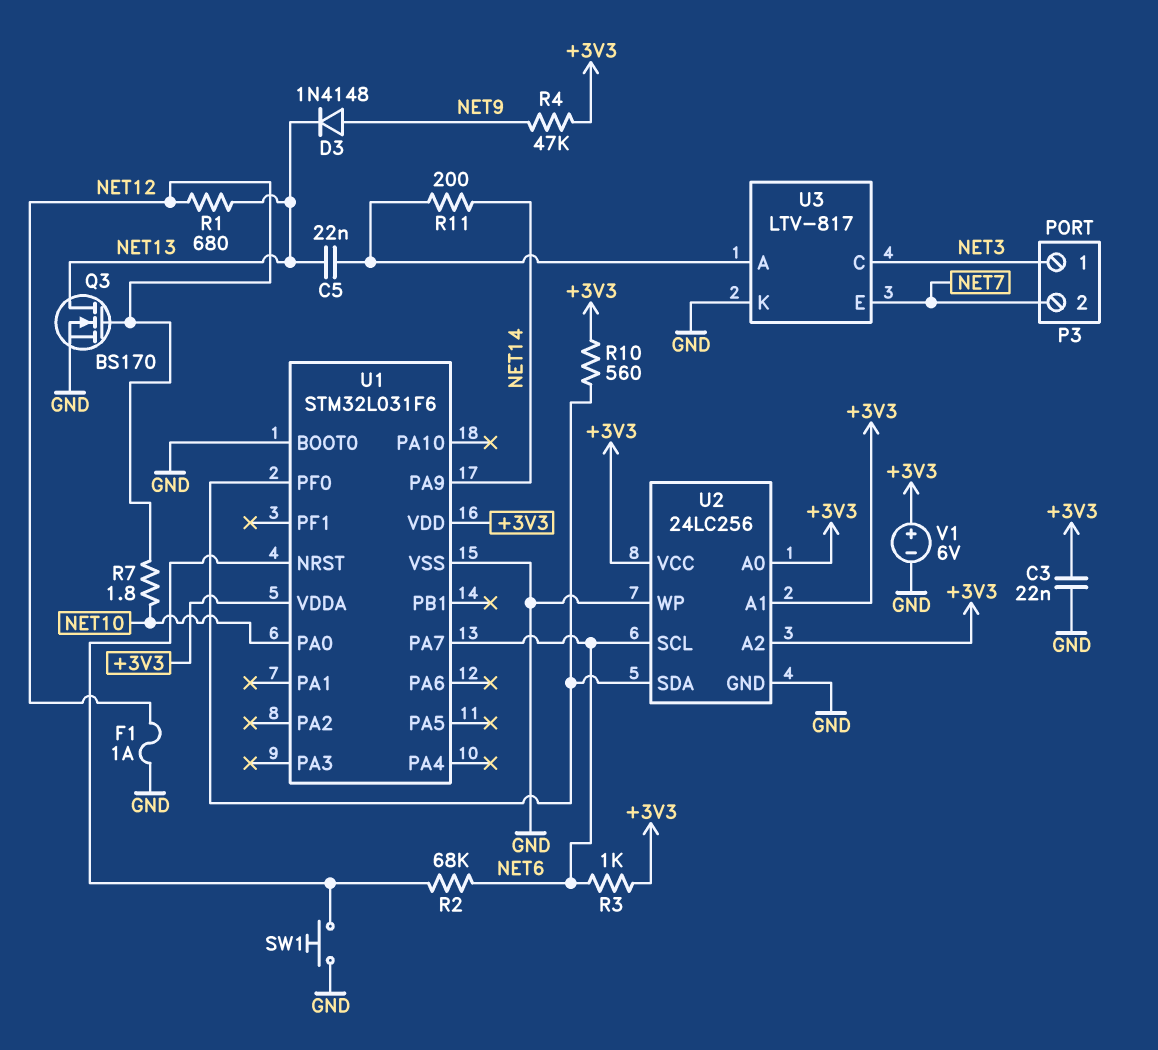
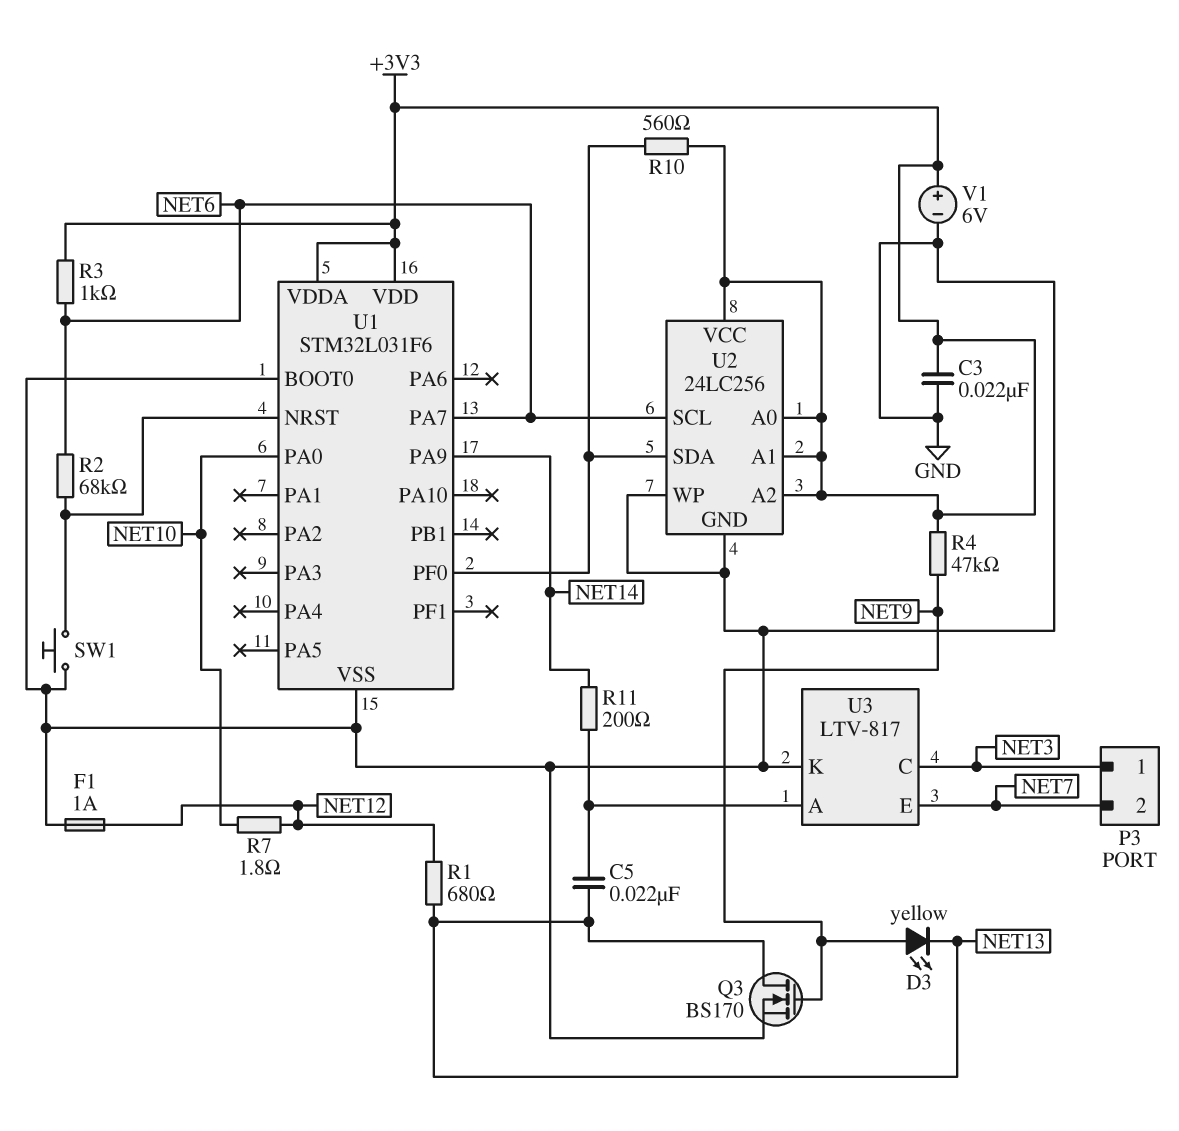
D3: diode 1N4148 (A NET9, K NET13) -> LED yellow (A NET9, K NET13)
Q3: NMOS BS170 (G NET12, D NET13, S GND) -> NMOS BS170 (G NET9, D NET13, S GND)

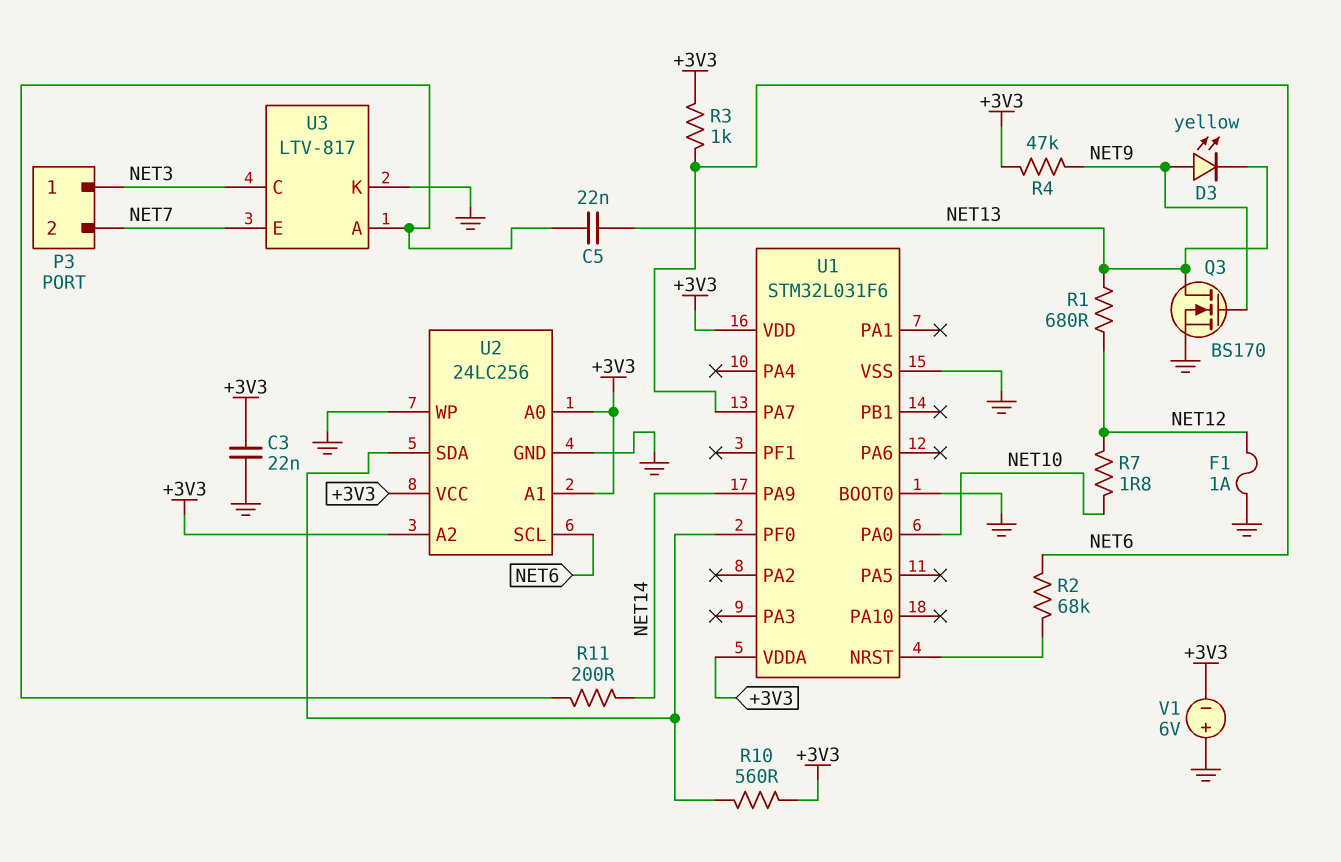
SW1: button (GND, U1/NRST) -> none
V1: 6V (plus +3V3, minus GND) -> 6V (plus GND, minus +3V3)

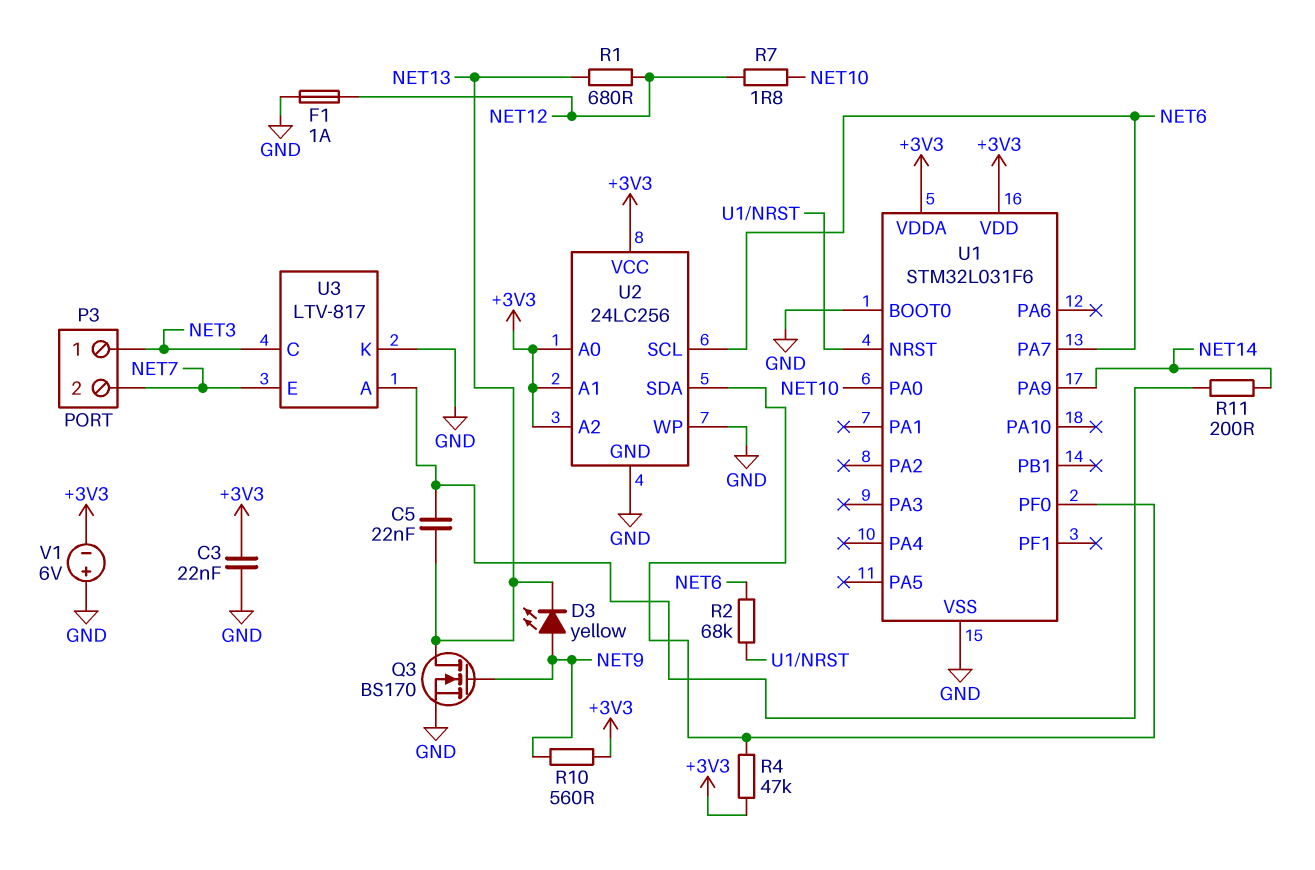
R3: 1k (+3V3, NET6) -> none
R4: 47k (+3V3, NET9) -> 47k (+3V3, U1/PF0)
R10: 560 (+3V3, U1/PF0) -> 560 (+3V3, NET9)

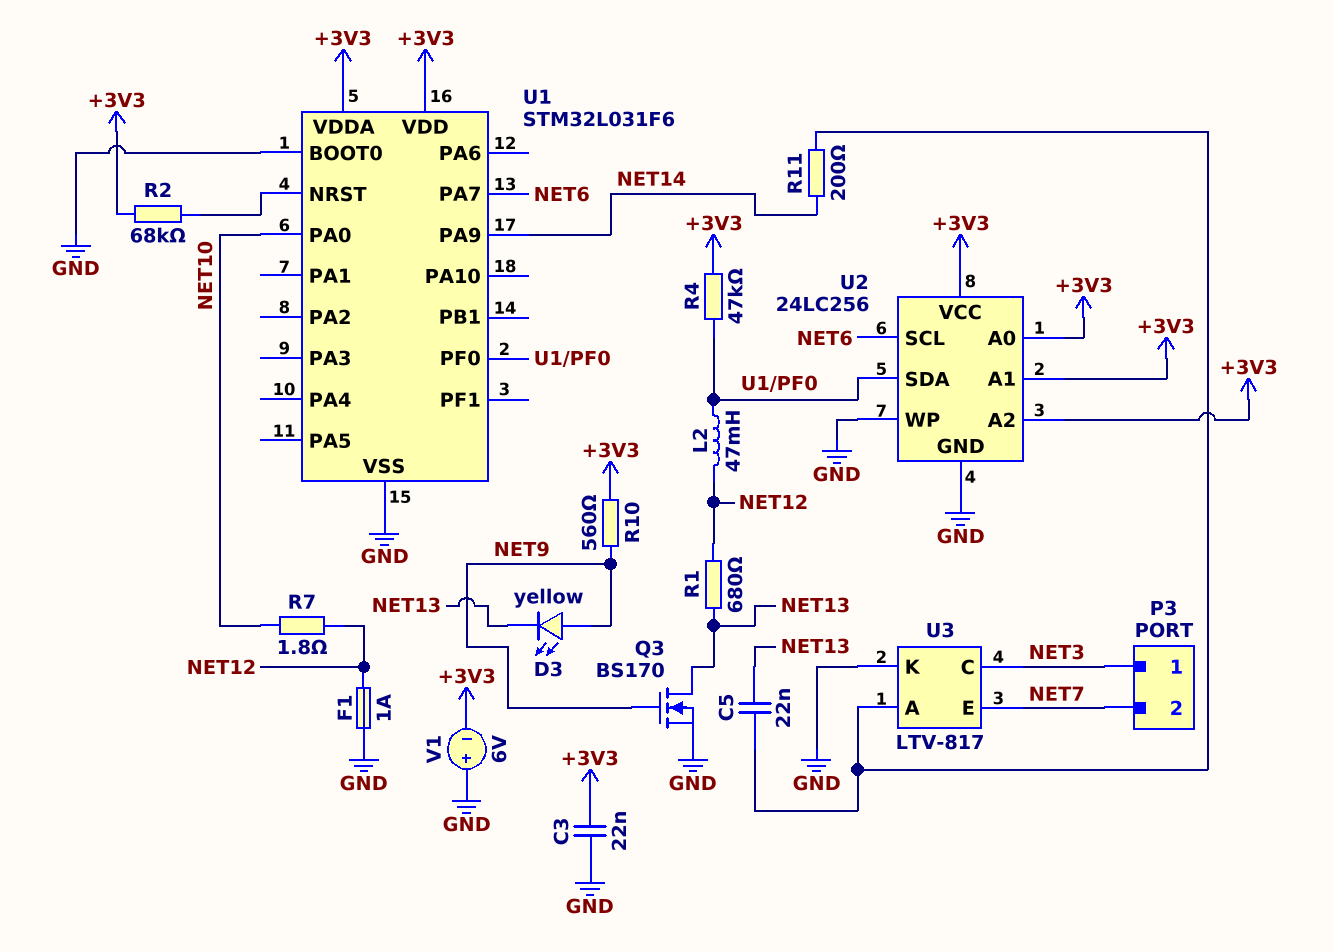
L2: none -> 47mH (NET12, U1/PF0)
R2: 68k (NET6, U1/NRST) -> 68k (+3V3, U1/NRST)

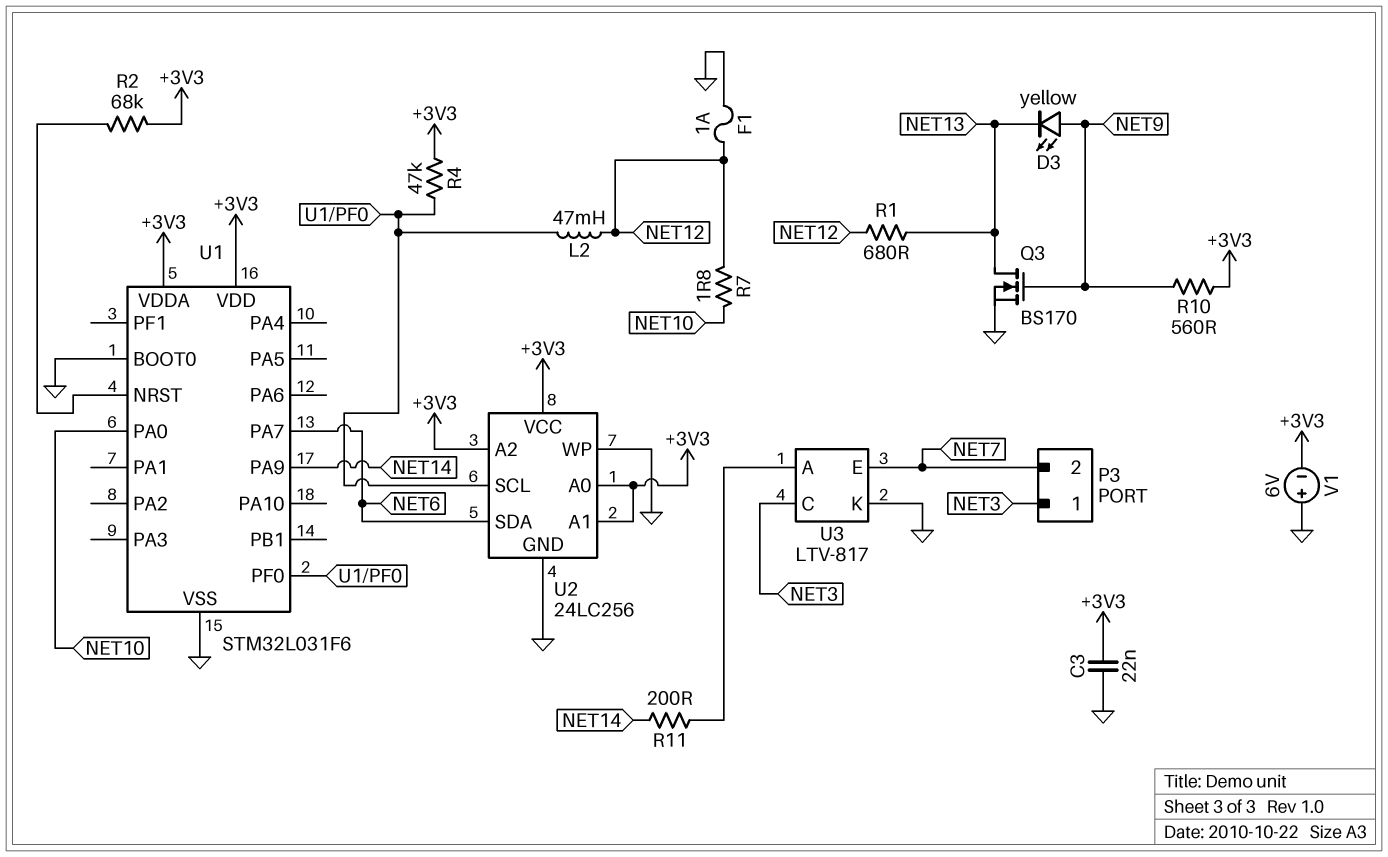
C5: 22nF (NET13, U3/A) -> none
U2 pin SCL: NET6 -> U1/PF0
U2 pin SDA: U1/PF0 -> NET6

